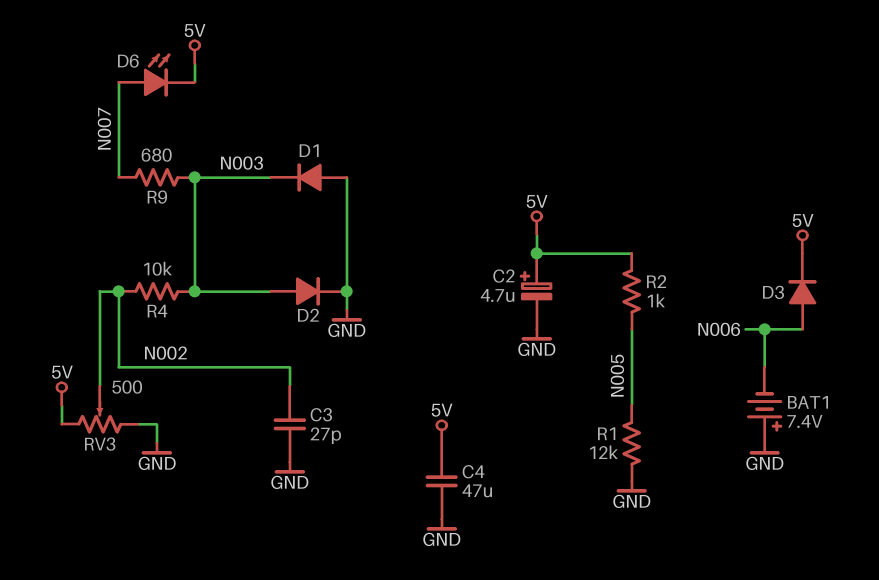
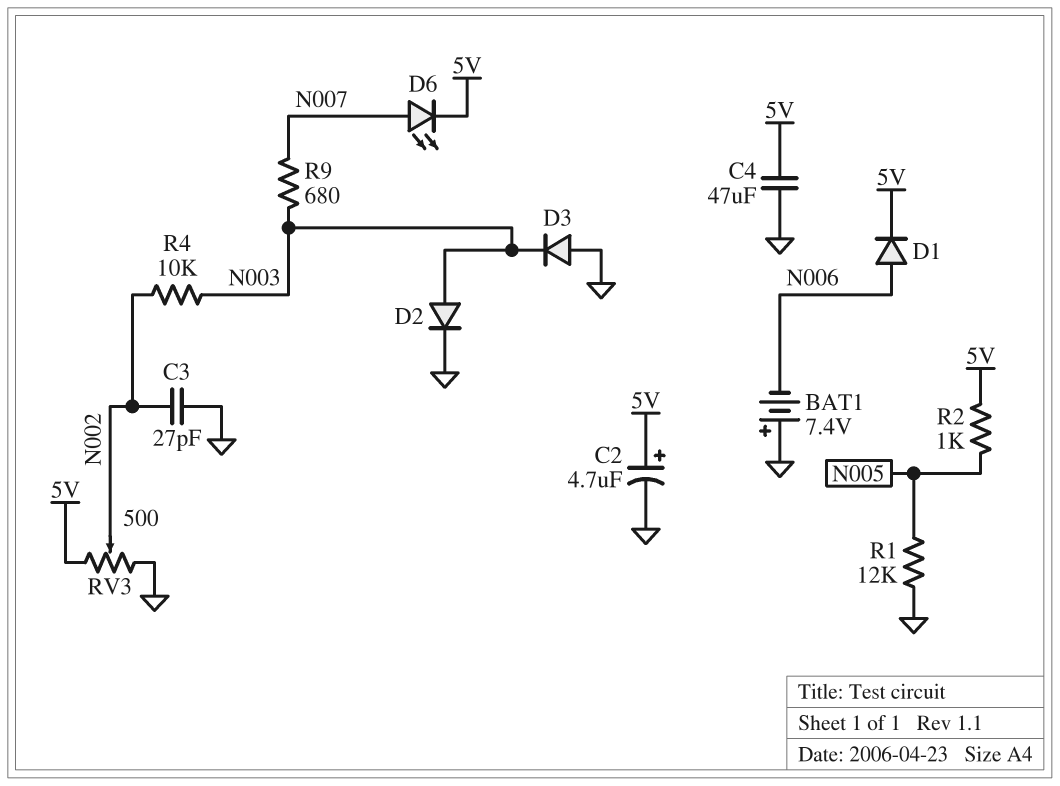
D1: diode (A GND, K N003) -> diode (A N006, K 5V)
D3: diode (A N006, K 5V) -> diode (A GND, K N003)

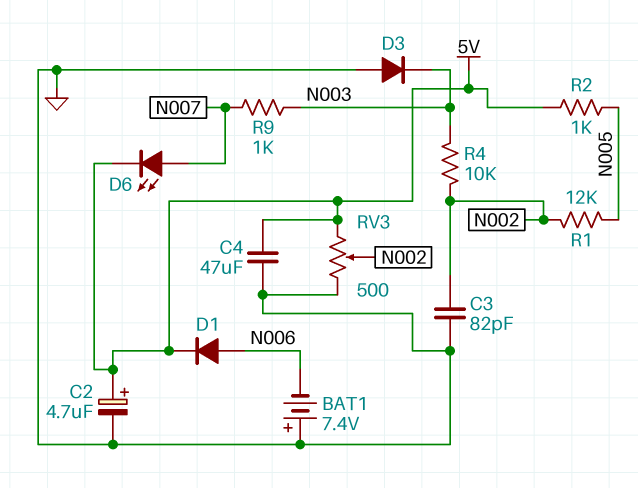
C3: 27pF (GND, N002) -> 82pF (GND, N002)
D2: diode (A N003, K GND) -> none
R1: 12k (GND, N005) -> 12k (N002, N005)
R9: 680 (N003, N007) -> 1k (N003, N007)

